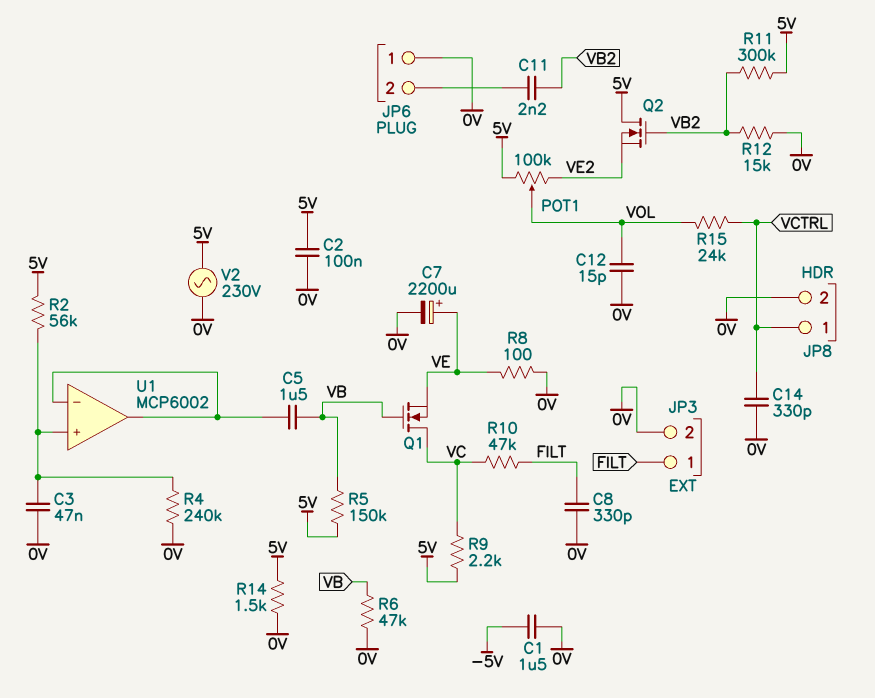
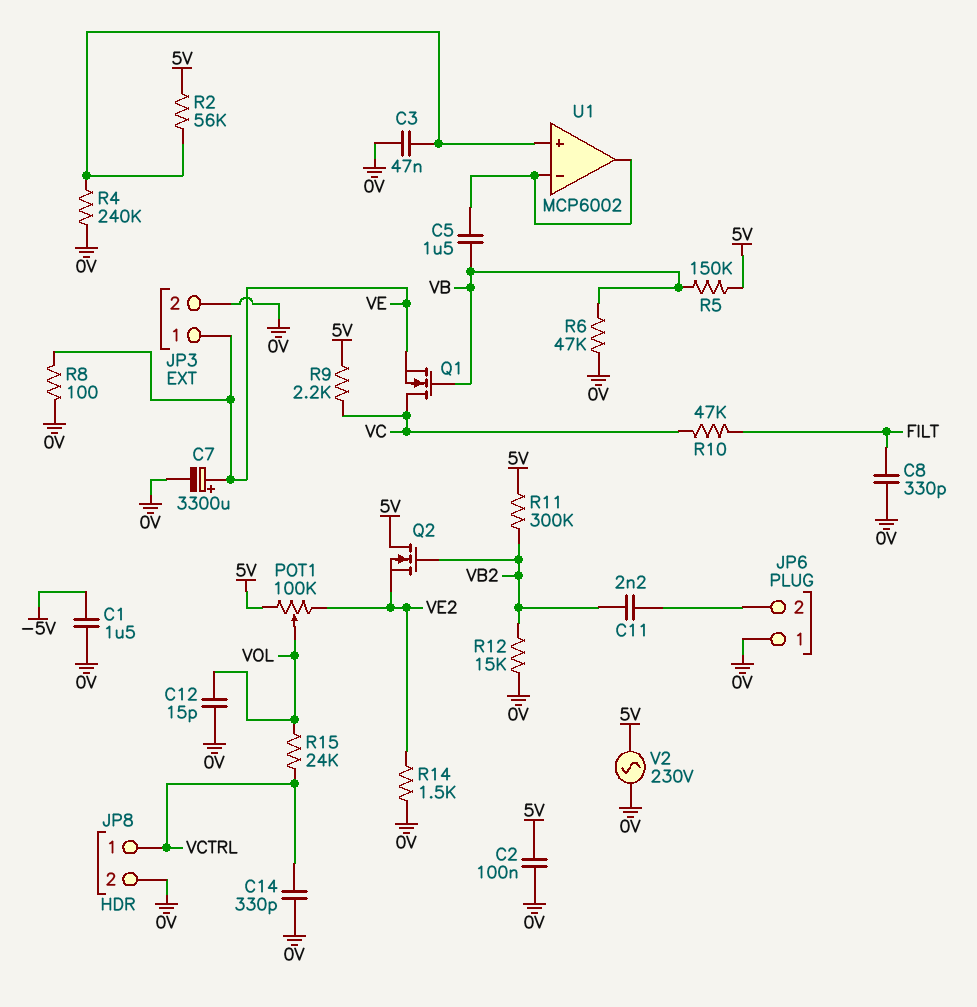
C7: 2200uF (plus VE, minus 0V) -> 3300uF (plus VE, minus 0V)
JP3 pin 1: FILT -> VE
R14: 1.5k (0V, 5V) -> 1.5k (0V, VE2)

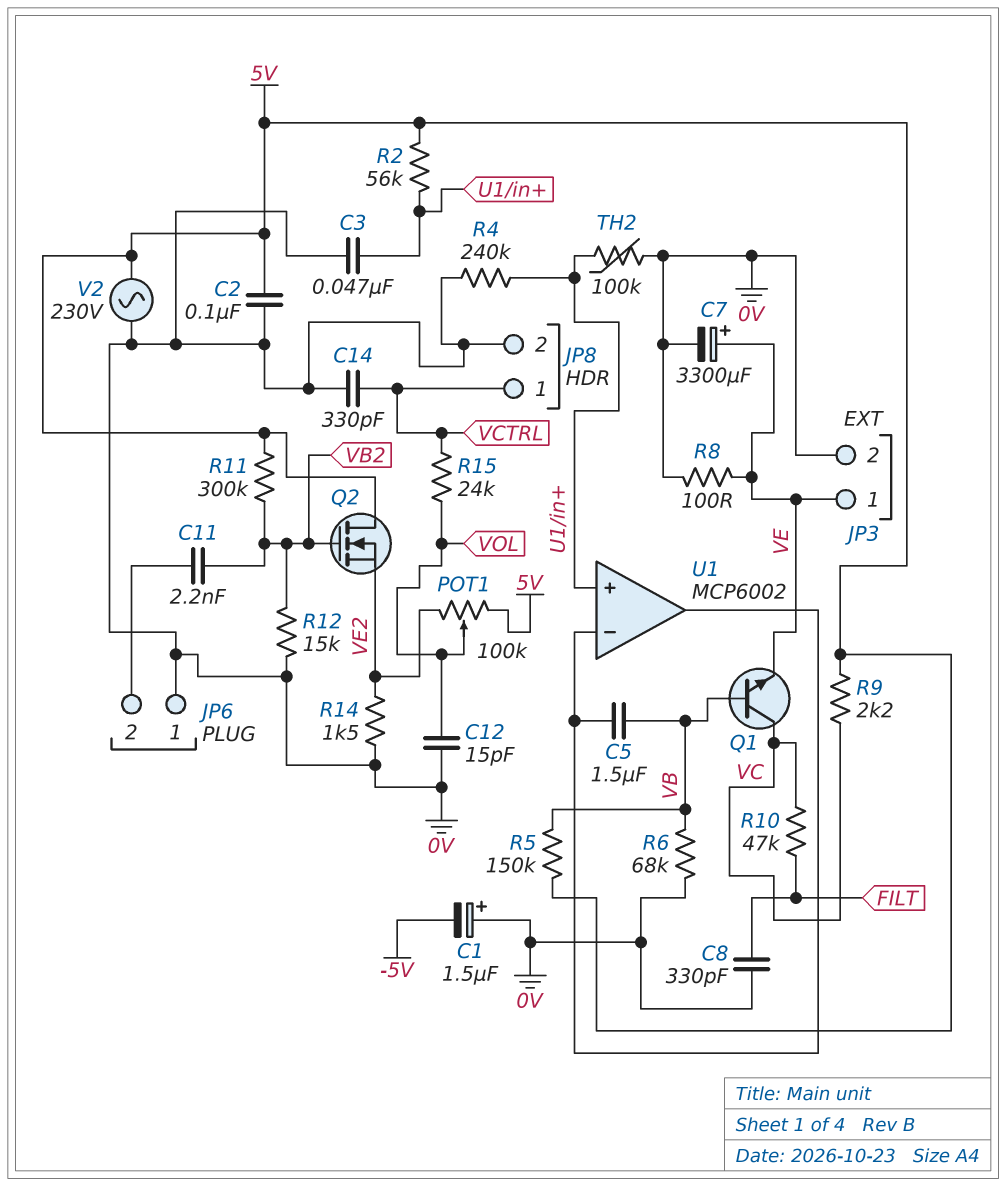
C1: 1.5uF (-5V, 0V) -> 1.5uF (plus 0V, minus -5V)
Q1: NMOS (G VB, D VC, S VE) -> NPN (B VB, C VC, E VE)
R6: 47k (0V, VB) -> 68k (0V, VB)
TH2: none -> 100k (0V, U1/in+)

